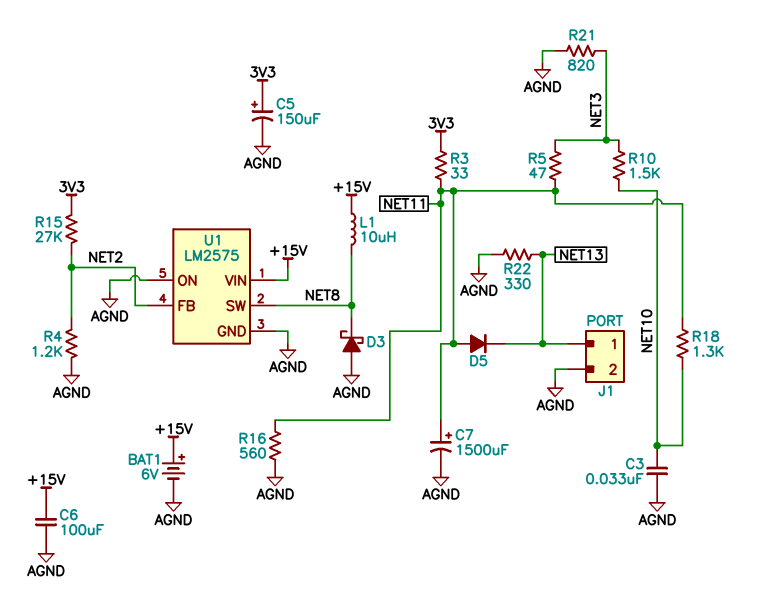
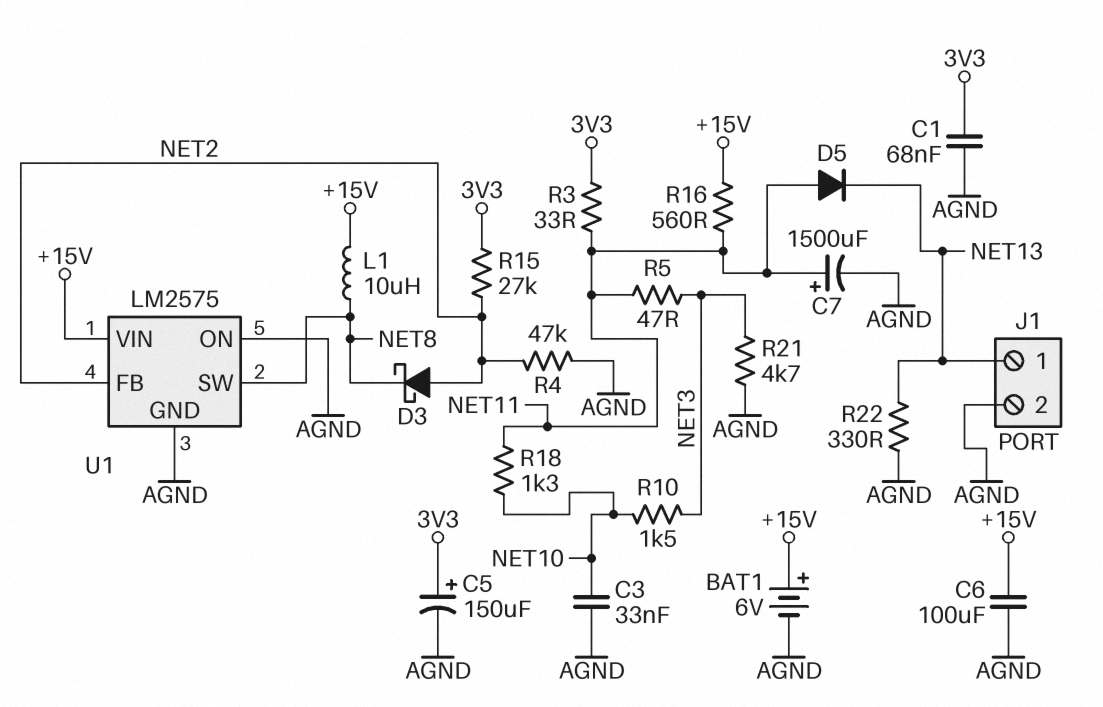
C1: none -> 68nF (3V3, AGND)
D3: schottky (A AGND, K NET8) -> schottky (A NET2, K NET8)
R4: 1.2k (AGND, NET2) -> 47k (AGND, NET2)
R16: 560 (AGND, NET11) -> 560 (+15V, NET11)
R21: 820 (AGND, NET3) -> 4.7k (AGND, NET3)

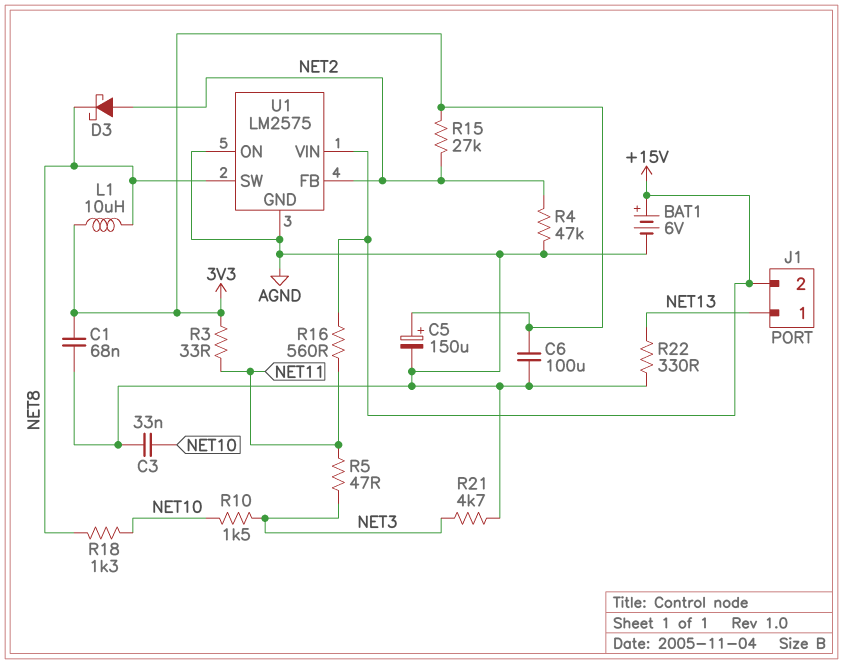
C6: 100uF (+15V, AGND) -> 100uF (3V3, AGND)
C7: 1500uF (plus NET11, minus AGND) -> none
D5: diode (A NET11, K NET13) -> none
J1 pin 2: AGND -> +15V
L1: 10uH (+15V, NET8) -> 10uH (3V3, NET8)
R18: 1.3k (NET10, NET11) -> 1.3k (NET8, NET10)

